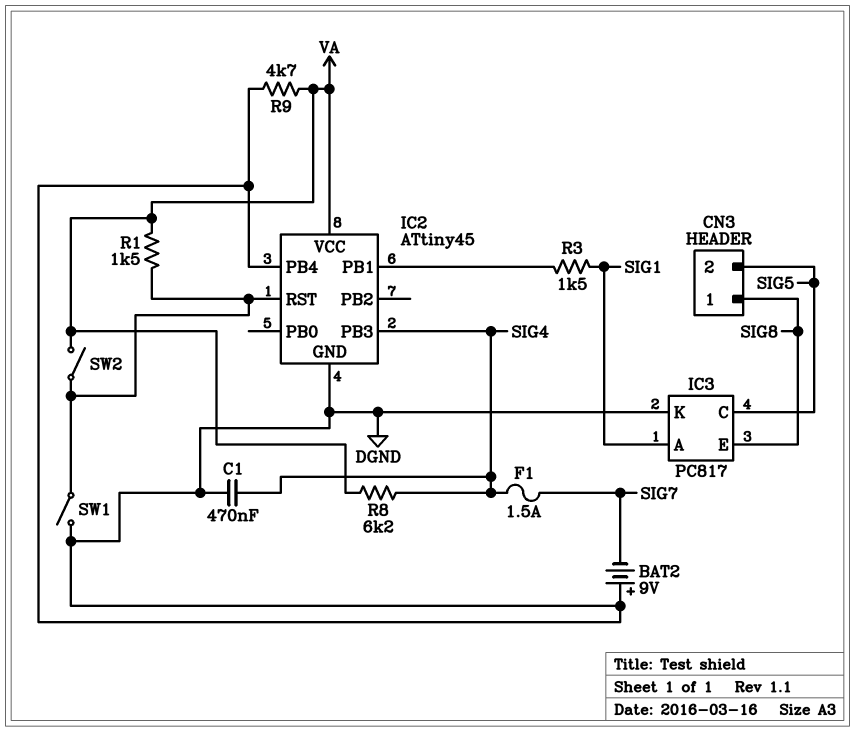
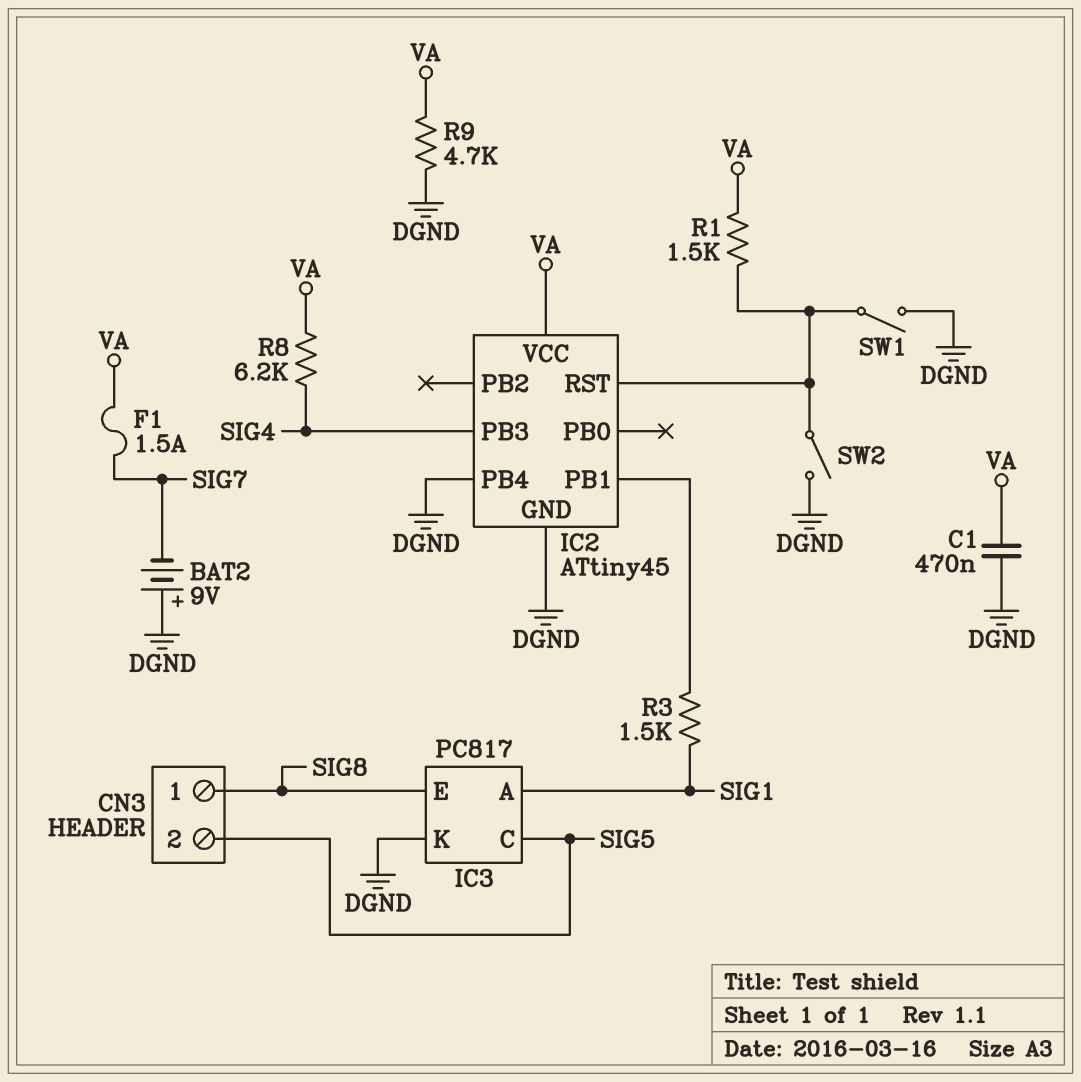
C1: 470nF (DGND, SIG4) -> 470nF (DGND, VA)
F1: 1.5A (SIG4, SIG7) -> 1.5A (SIG7, VA)
SW2: switch (IC2/RST, VA) -> switch (DGND, IC2/RST)

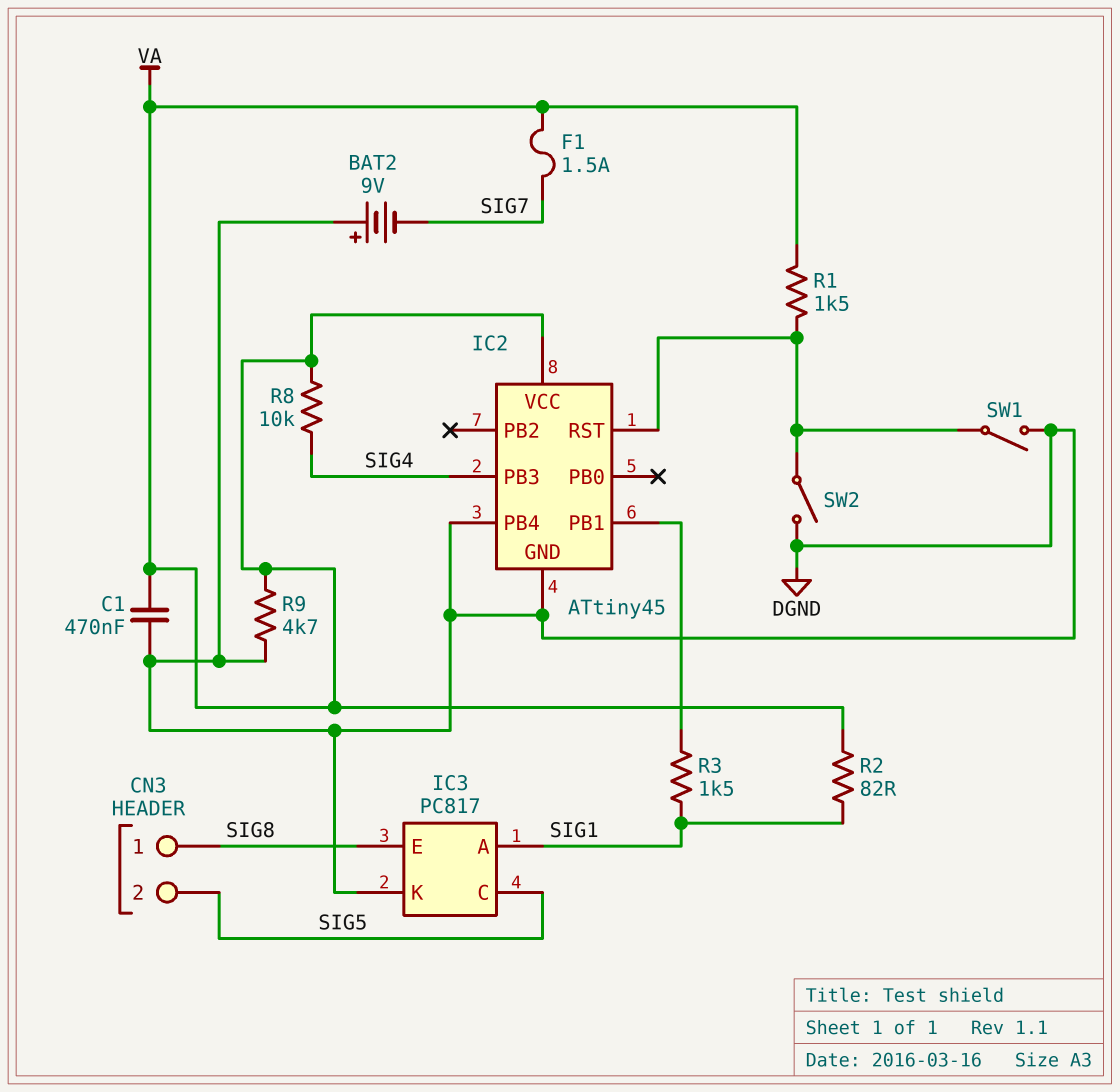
R2: none -> 82 (SIG1, VA)
R8: 6.2k (SIG4, VA) -> 10k (SIG4, VA)

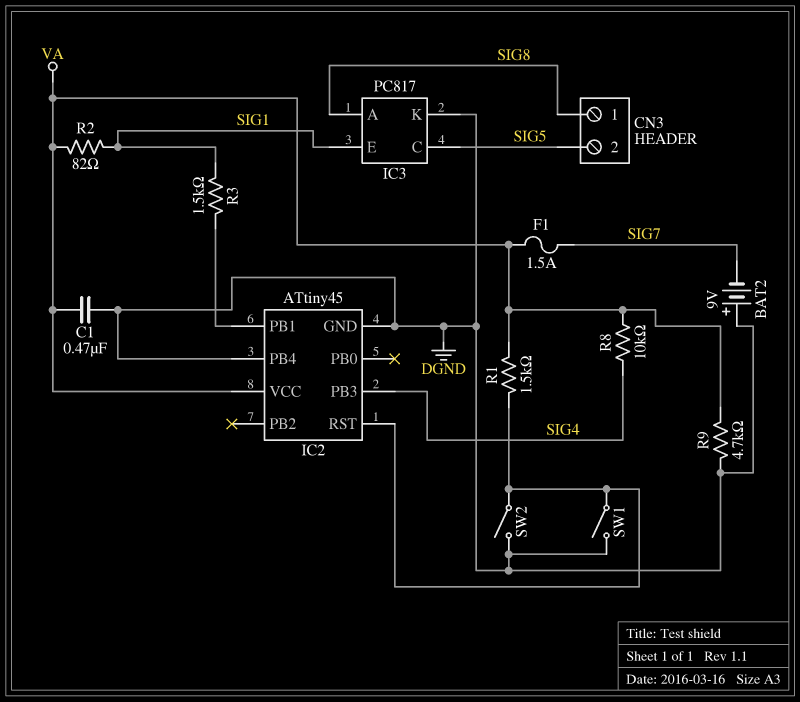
IC3 pin A: SIG1 -> SIG8
IC3 pin E: SIG8 -> SIG1

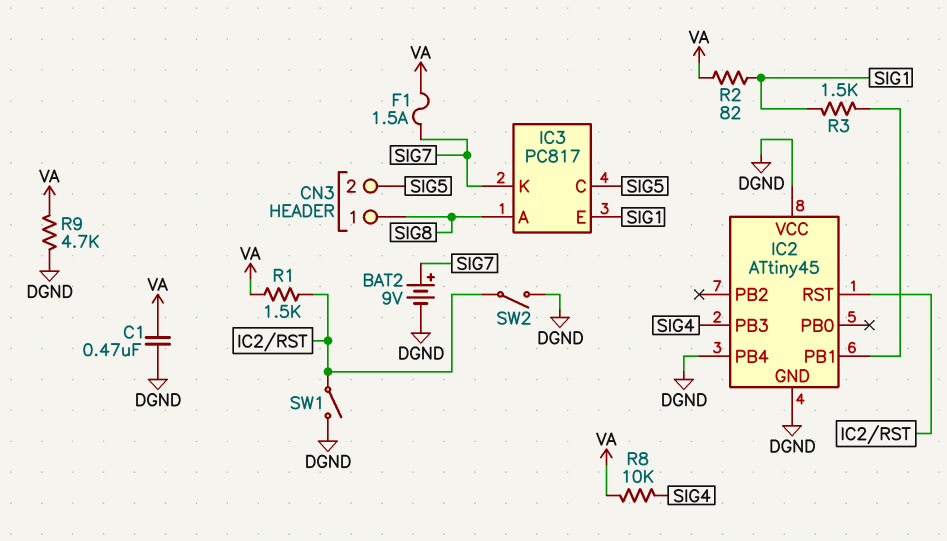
BAT2: 9V (plus DGND, minus SIG7) -> 9V (plus SIG7, minus DGND)
IC2 pin VCC: VA -> DGND
IC3 pin K: DGND -> SIG7

